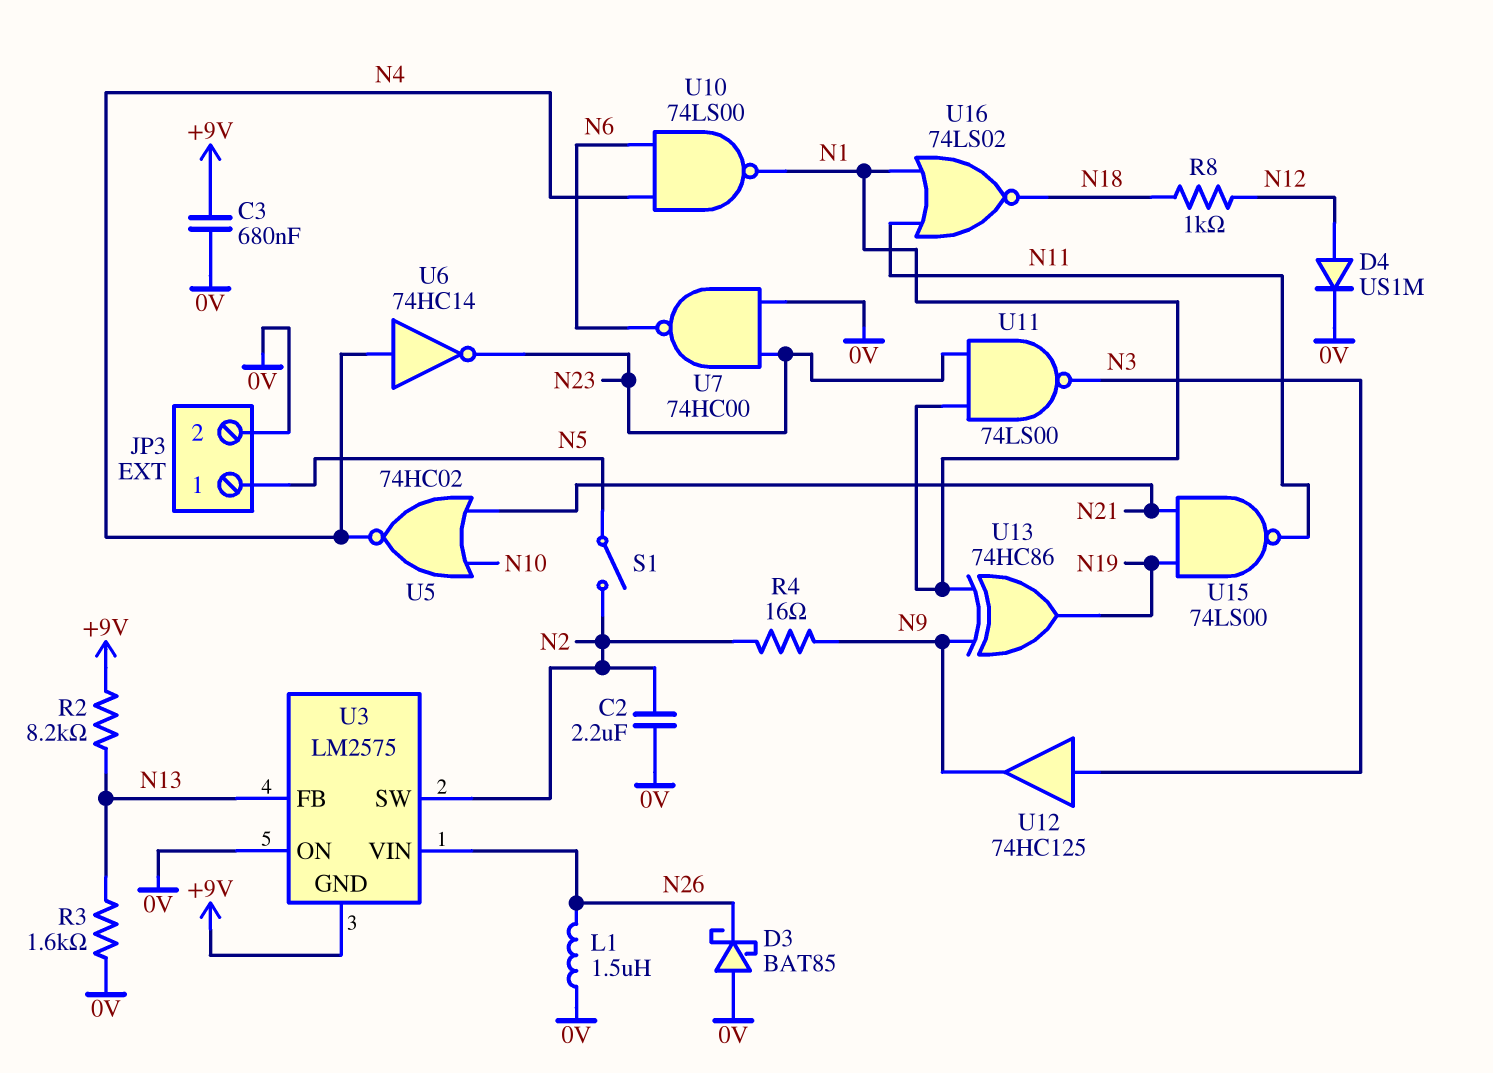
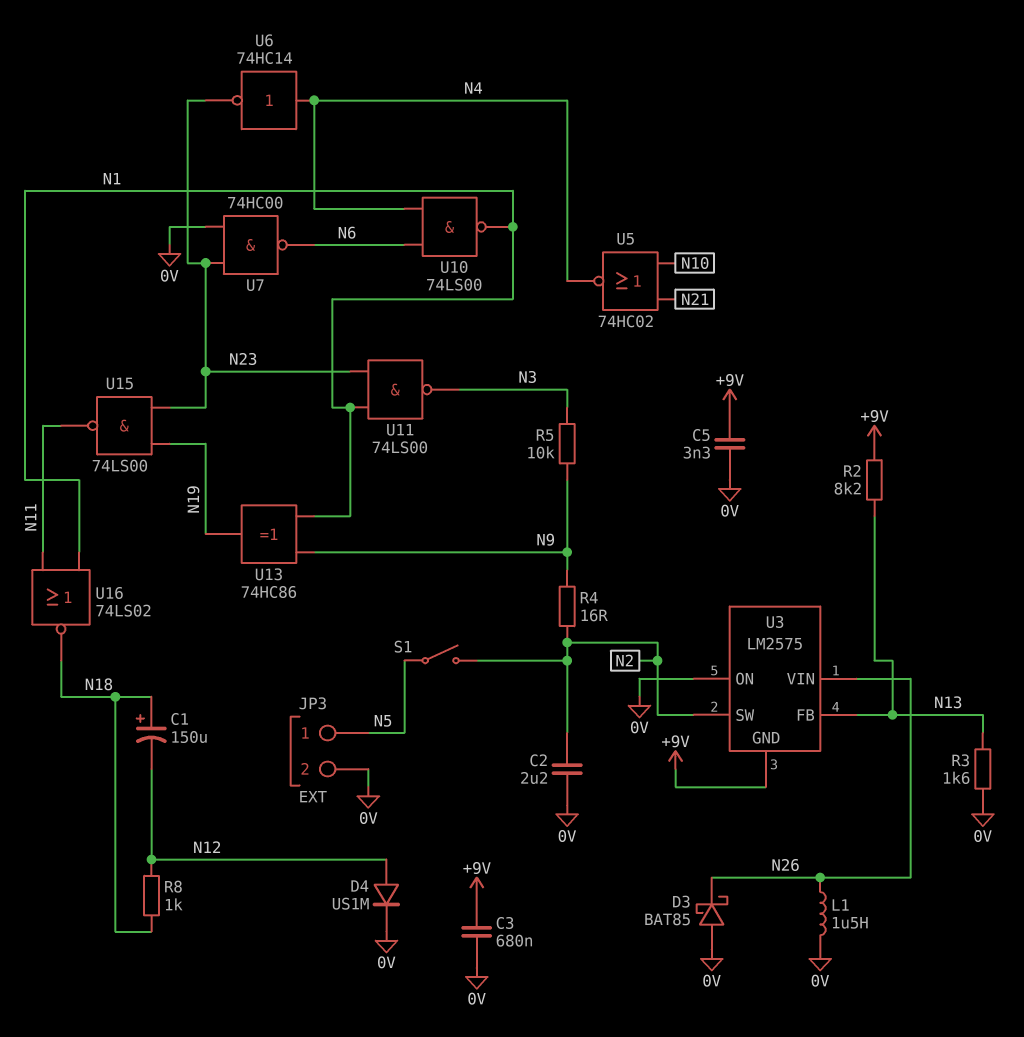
C1: none -> 150uF (plus N18, minus N12)
C5: none -> 3.3nF (+9V, 0V)
R5: none -> 10k (N3, N9)
U12: buffer 74HC125 (in N3, out N9) -> none
U15: NAND 74LS00 (in N19, in N21, out N11) -> NAND 74LS00 (in N19, in N23, out N11)

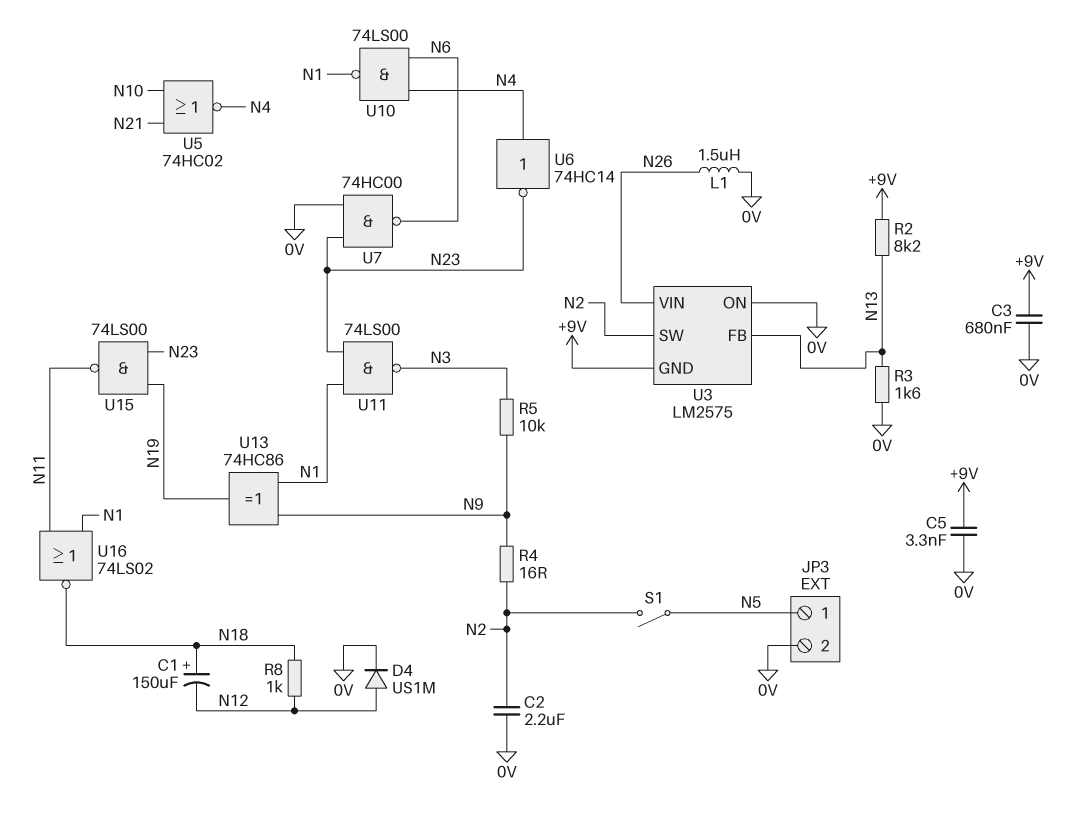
D3: schottky BAT85 (A 0V, K N26) -> none

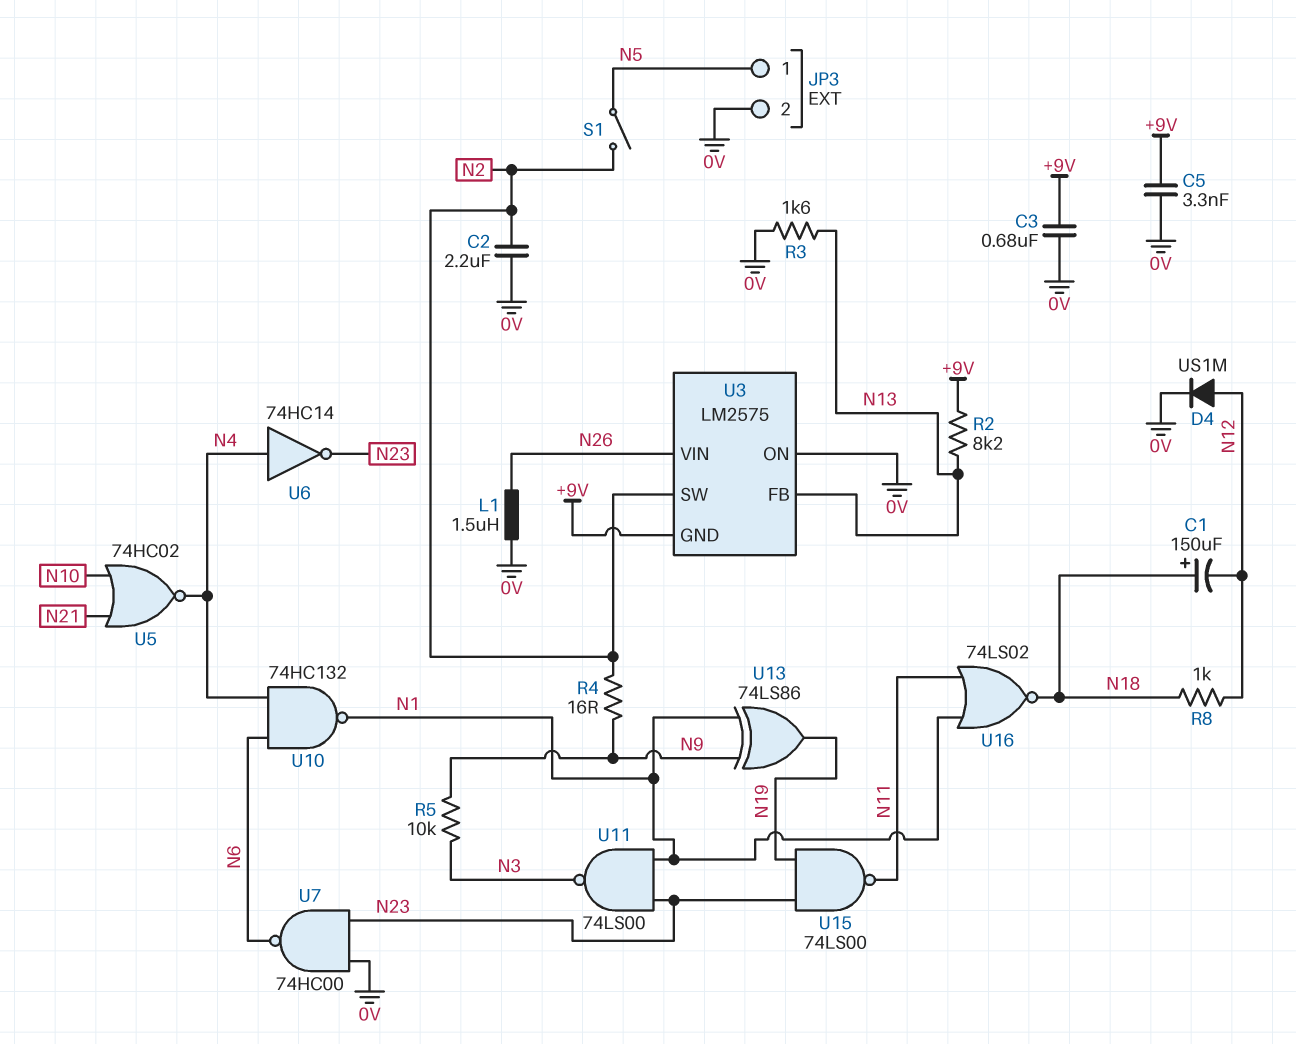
U10: NAND 74LS00 (in N4, in N6, out N1) -> NAND 74HC132 (in N4, in N6, out N1)
U13: XOR 74HC86 (in N1, in N9, out N19) -> XOR 74LS86 (in N1, in N9, out N19)

